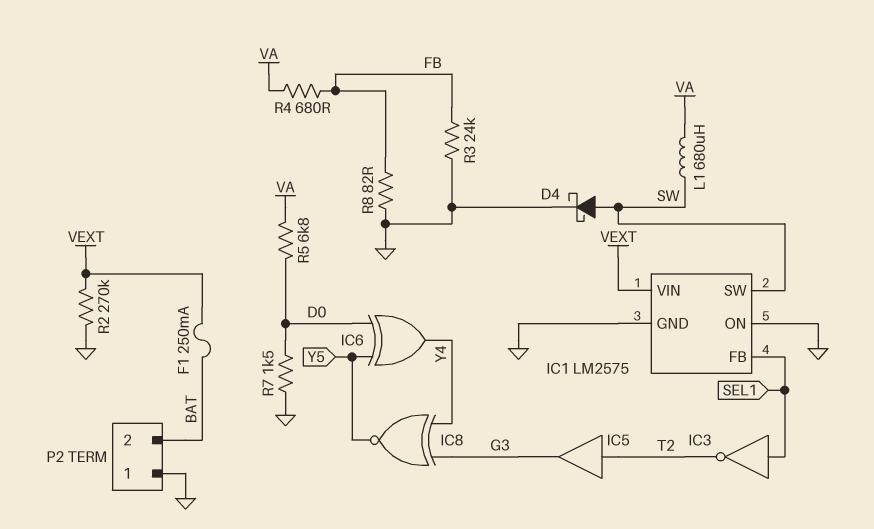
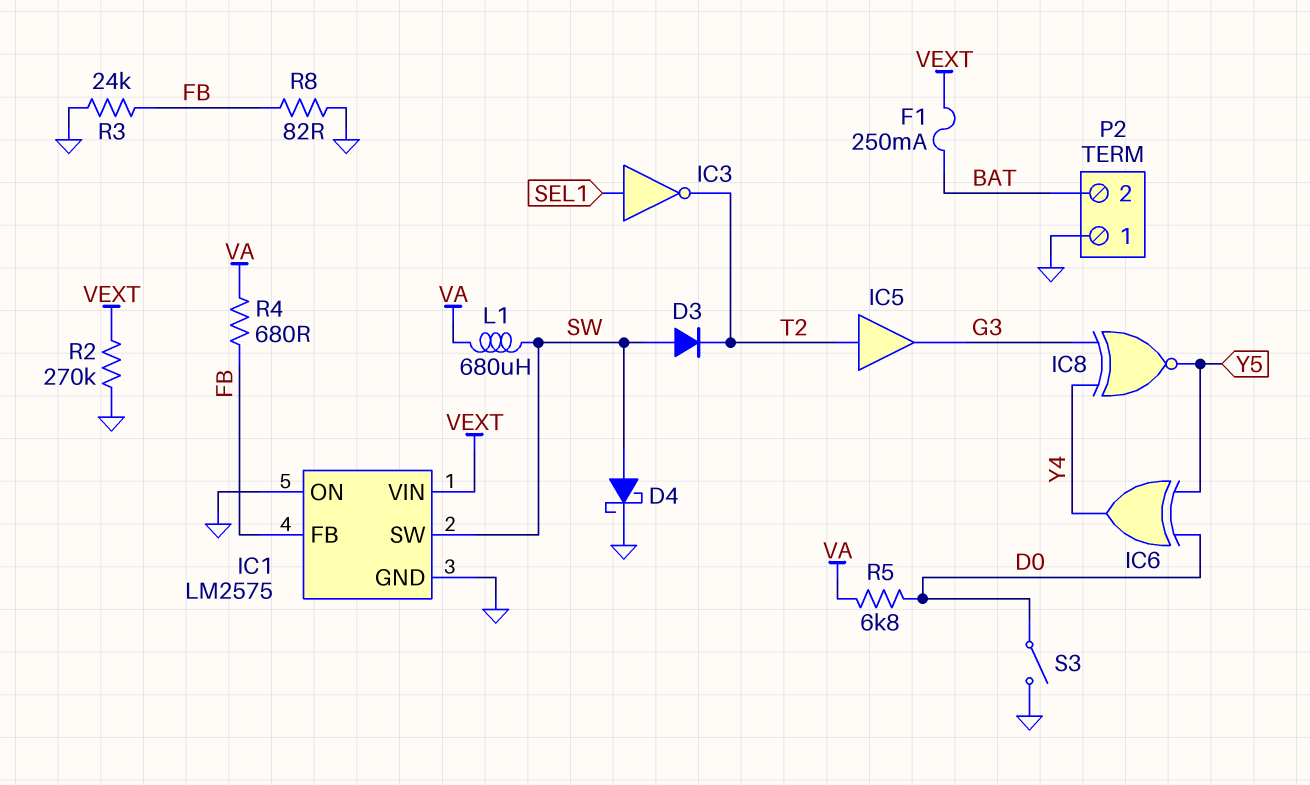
D3: none -> diode (A SW, K T2)
IC1 pin FB: SEL1 -> FB
R7: 1.5k (D0, GND) -> none
S3: none -> switch (D0, GND)

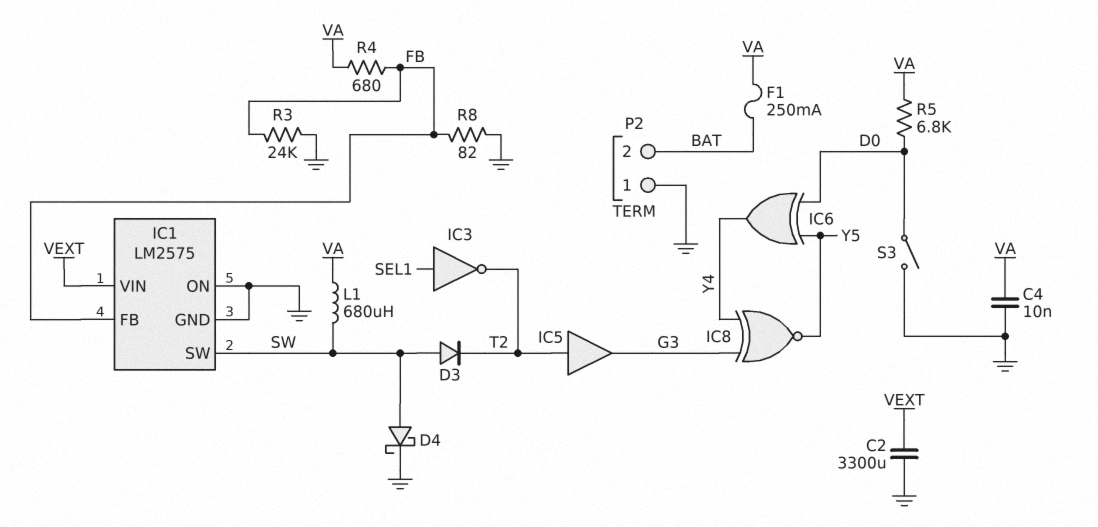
C2: none -> 3300uF (GND, VEXT)
C4: none -> 10nF (GND, VA)
F1: 250mA (BAT, VEXT) -> 250mA (BAT, VA)
R2: 270k (GND, VEXT) -> none

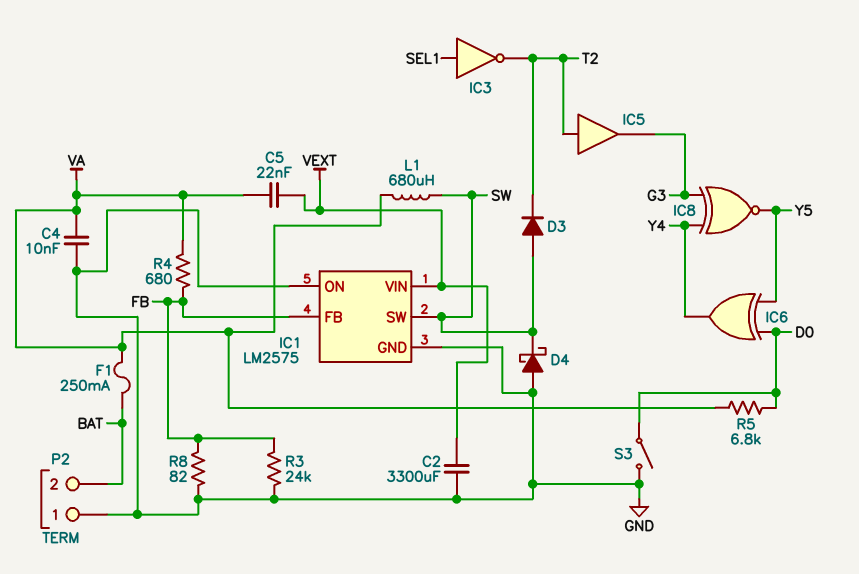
C5: none -> 22nF (VA, VEXT)
D4: schottky (A SW, K GND) -> schottky (A GND, K SW)

